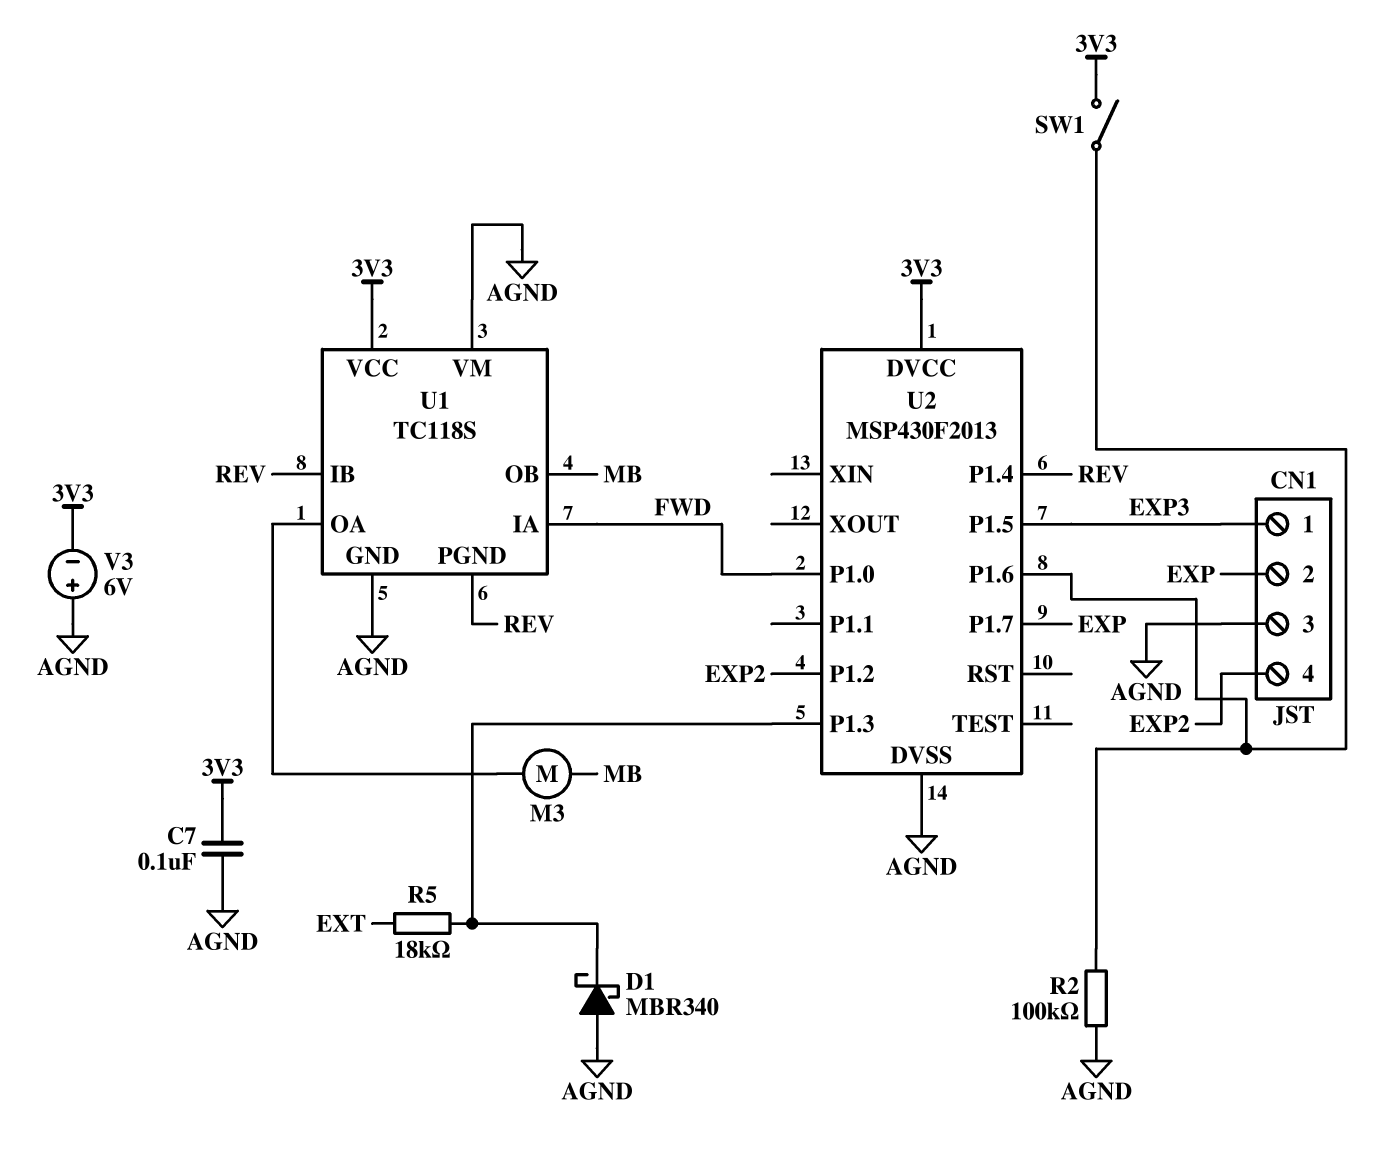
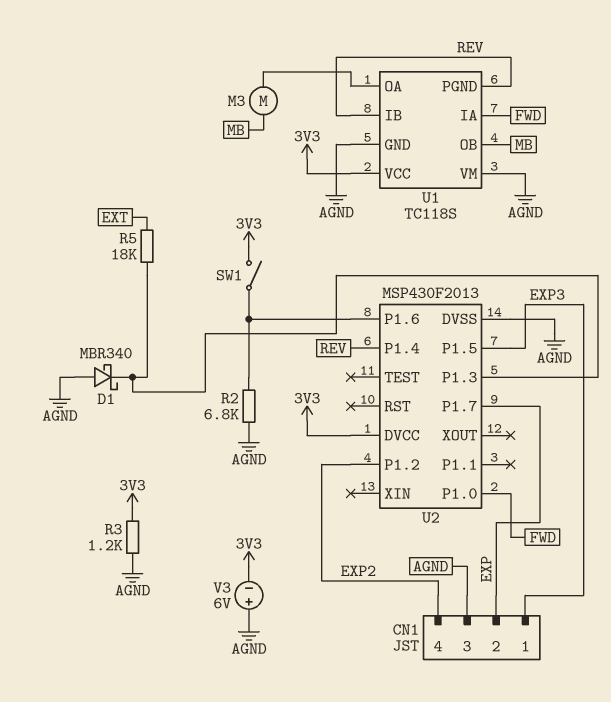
C7: 100nF (3V3, AGND) -> none
R2: 100k (AGND, U2/P1.6) -> 6.8k (AGND, U2/P1.6)
R3: none -> 1.2k (3V3, AGND)

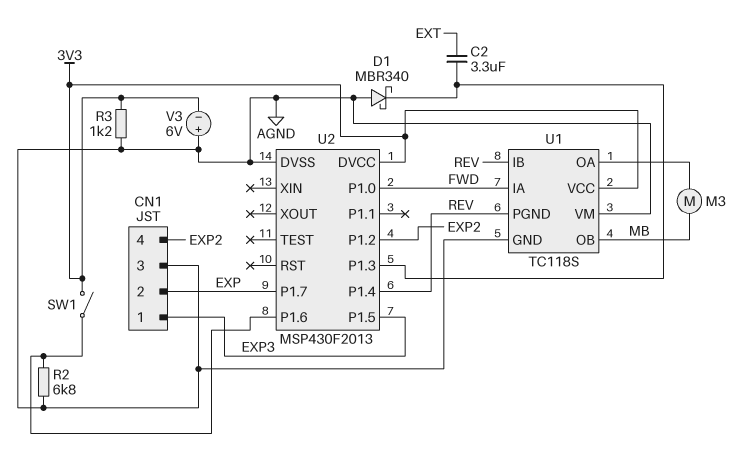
C2: none -> 3.3uF (EXT, U2/P1.3)
R5: 18k (EXT, U2/P1.3) -> none

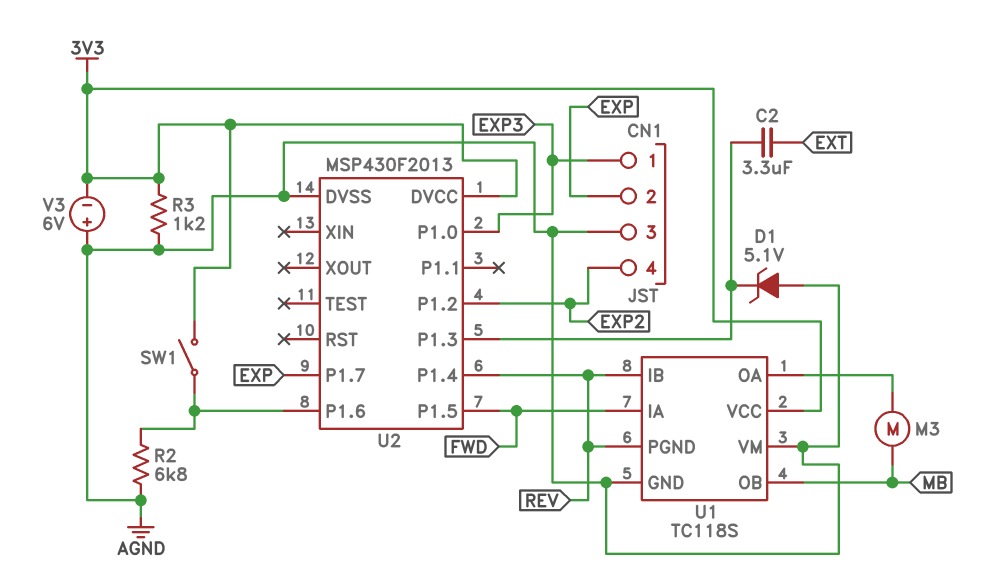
D1: schottky MBR340 (A AGND, K U2/P1.3) -> zener 5.1V (A AGND, K U2/P1.3)
U2 pin P1.0: FWD -> EXP3
U2 pin P1.5: EXP3 -> FWD

